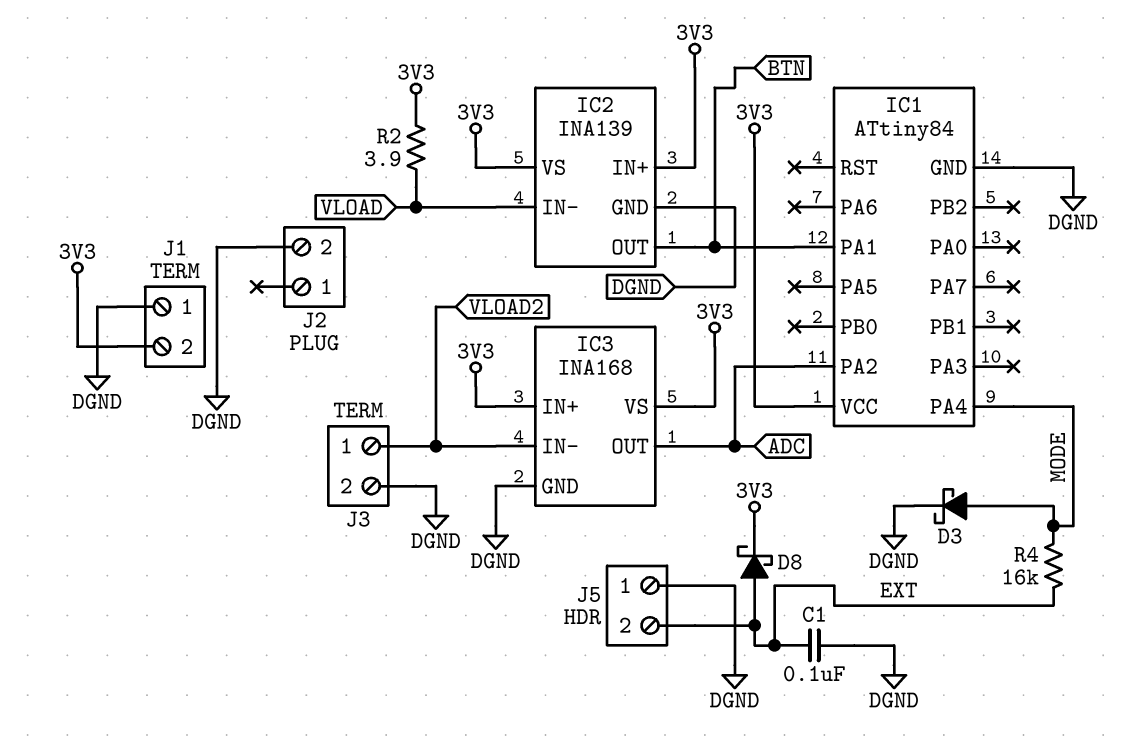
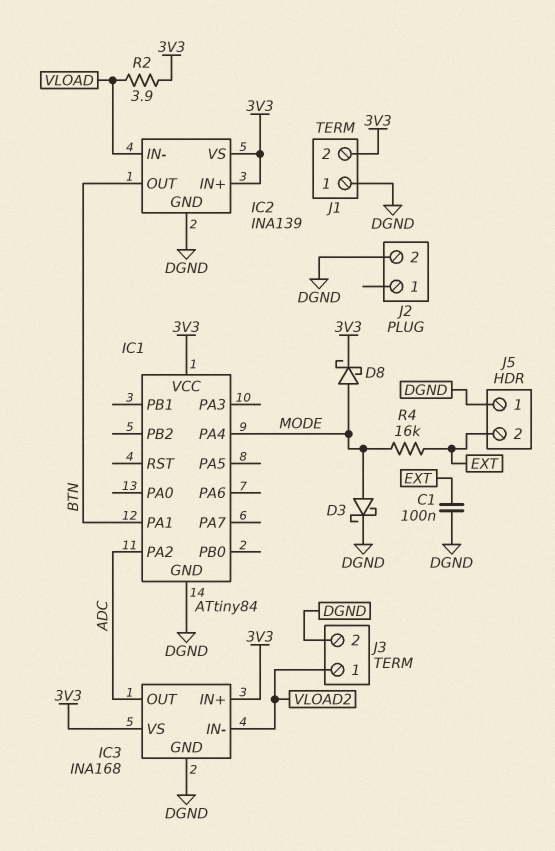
D8: schottky (A EXT, K 3V3) -> schottky (A MODE, K 3V3)

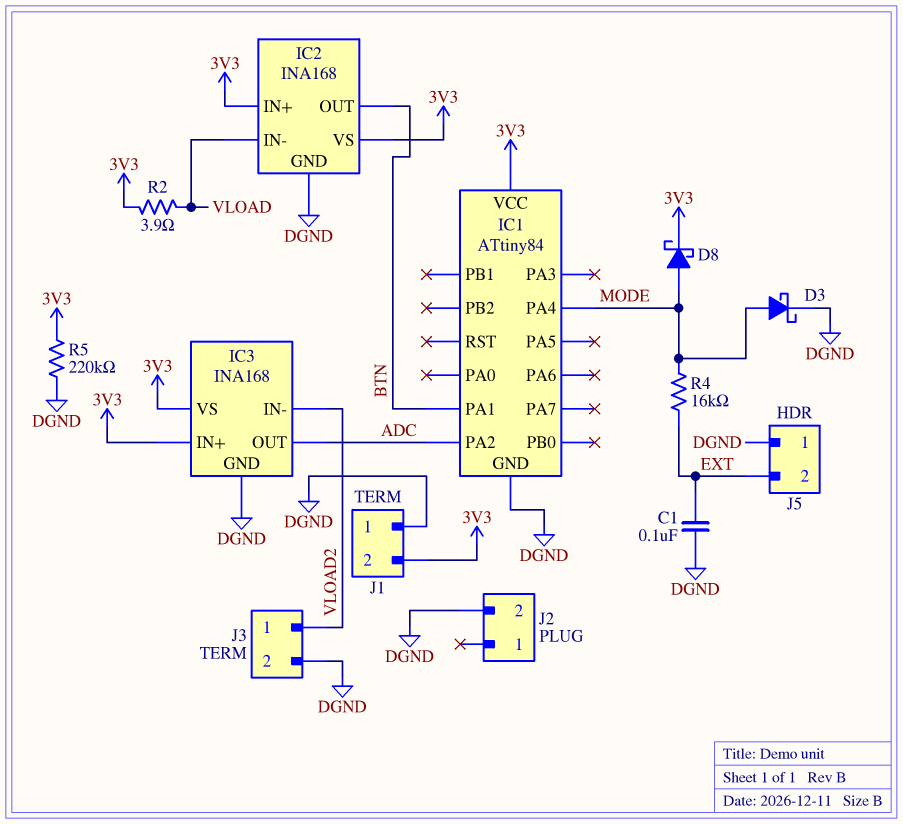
IC2: INA139 -> INA168
R5: none -> 220k (3V3, DGND)

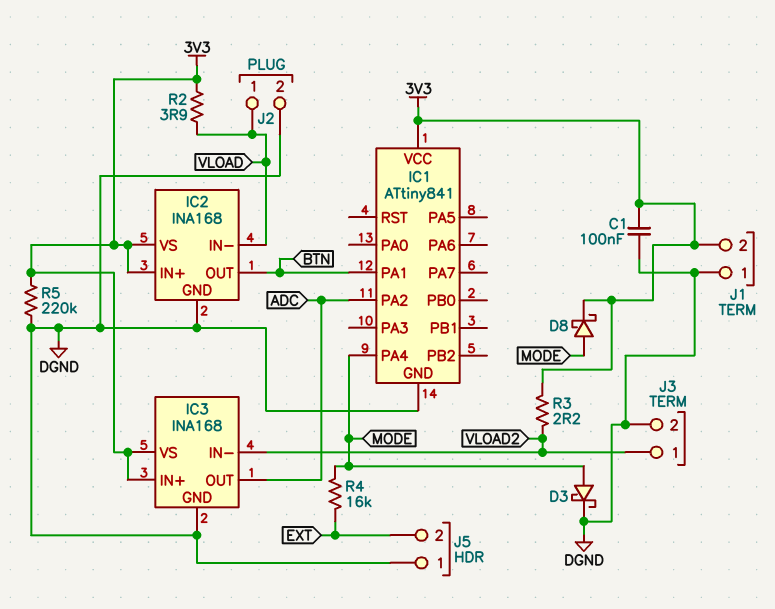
C1: 100nF (DGND, EXT) -> 100nF (3V3, DGND)
IC1: ATtiny84 -> ATtiny841
J2 pin 1: none -> VLOAD
R3: none -> 2.2 (3V3, VLOAD2)

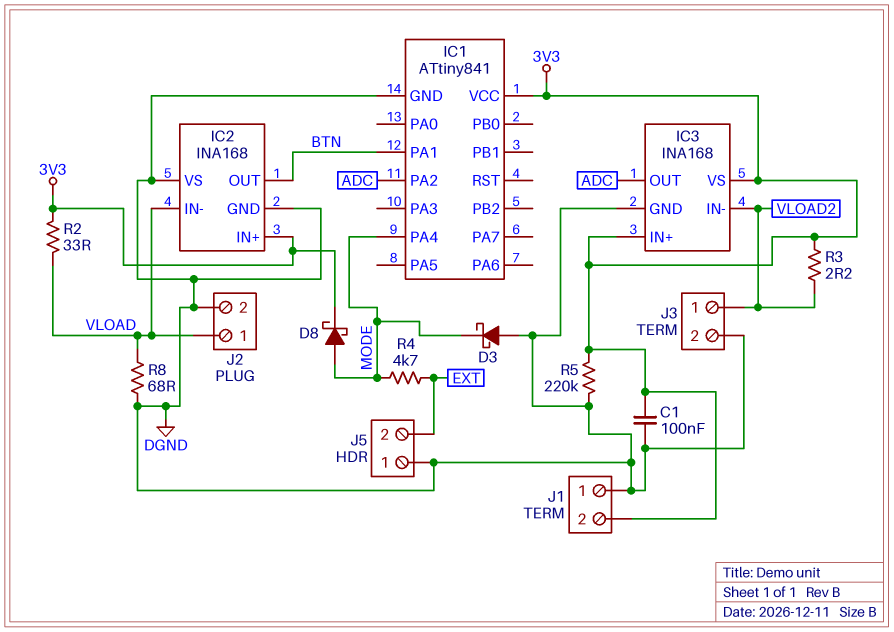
D3: schottky (A MODE, K DGND) -> schottky (A DGND, K MODE)
IC2 pin VS: 3V3 -> DGND
R2: 3.9 (3V3, VLOAD) -> 33 (3V3, VLOAD)
R4: 16k (EXT, MODE) -> 4.7k (EXT, MODE)
R8: none -> 68 (DGND, VLOAD)

